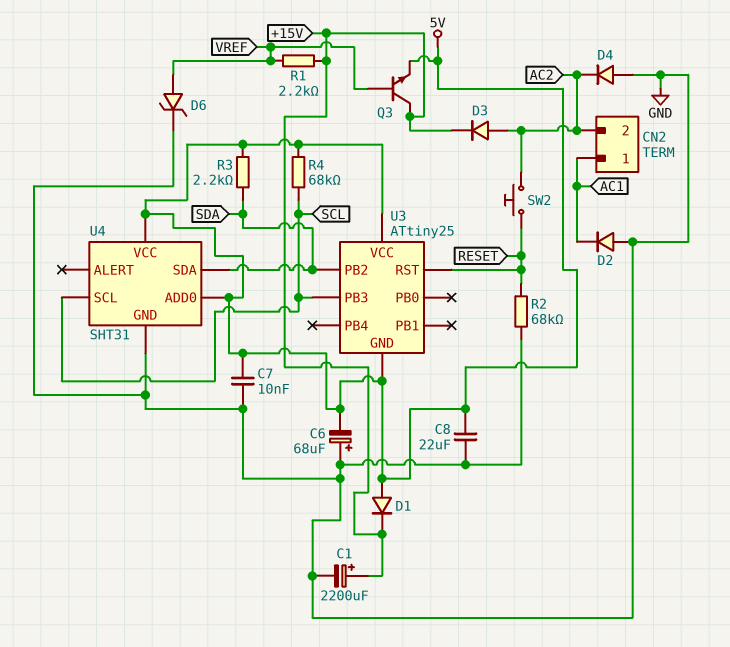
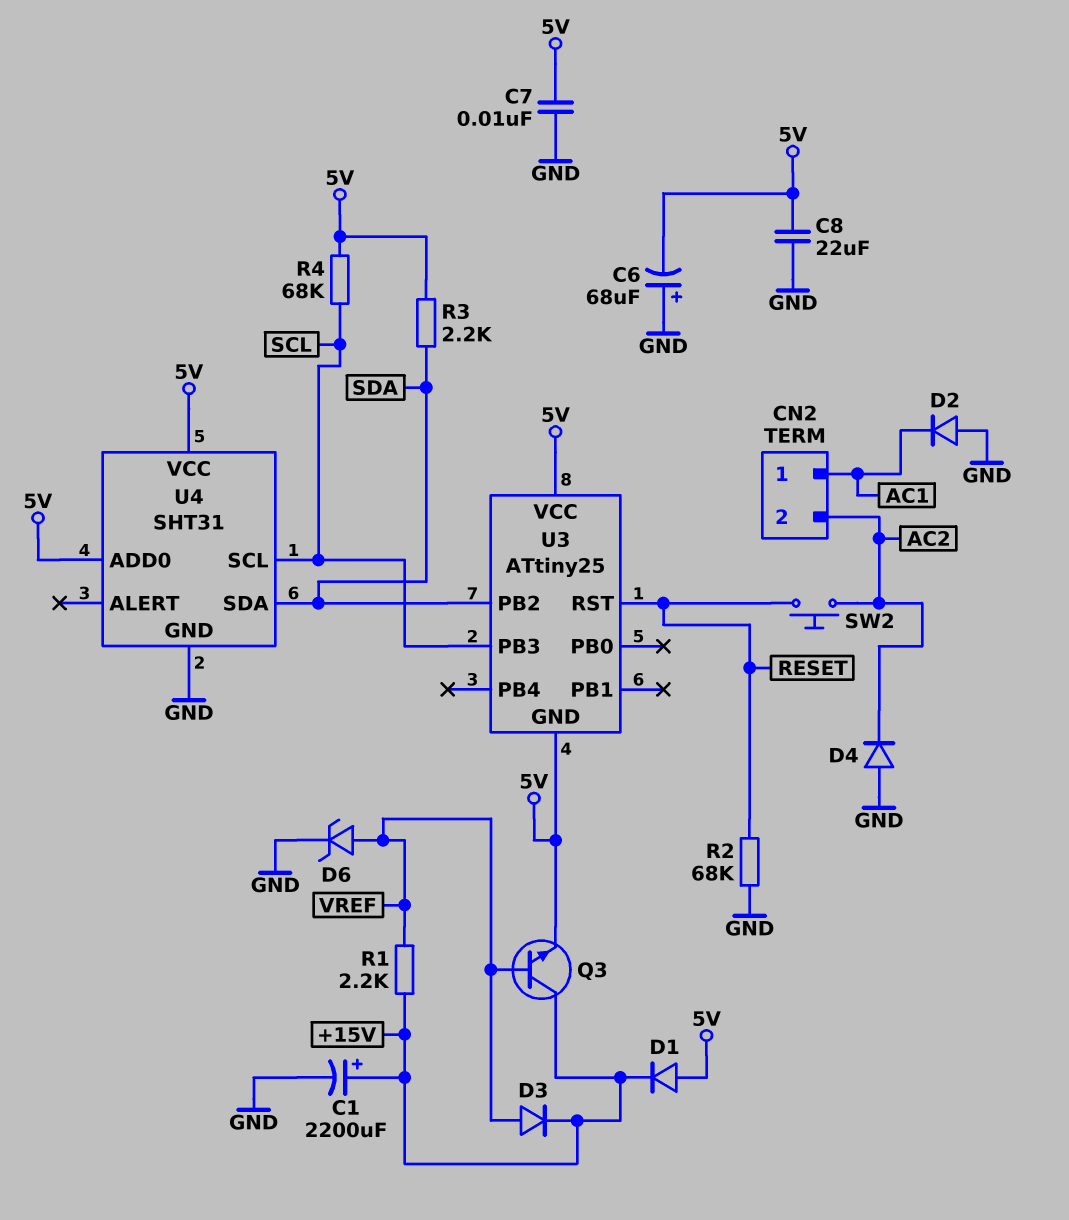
D3: diode (A AC2, K +15V) -> diode (A VREF, K +15V)

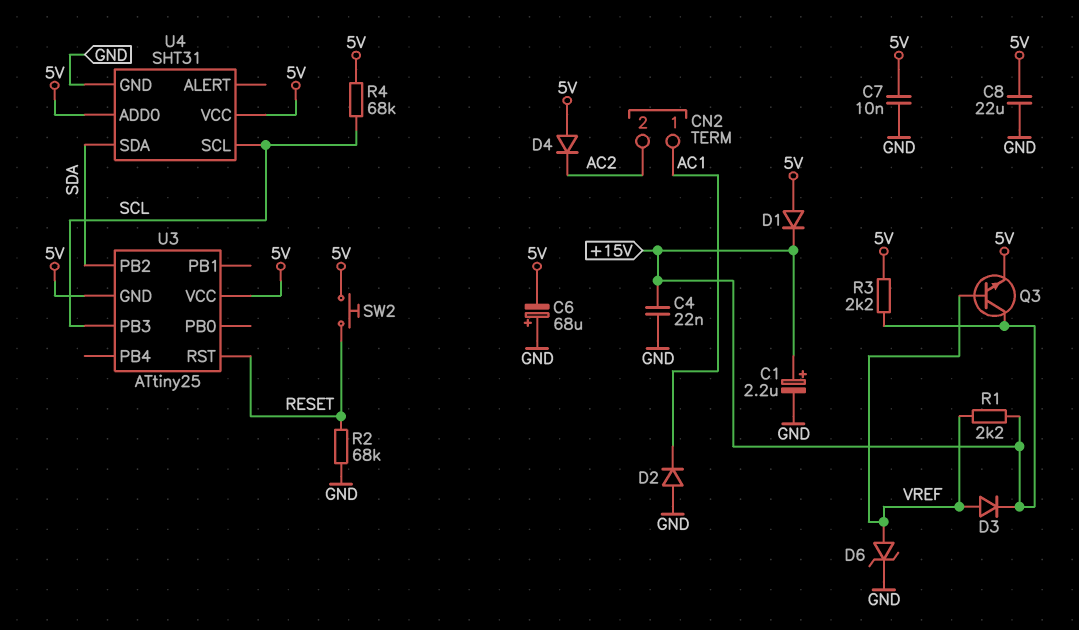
C1: 2200uF (plus +15V, minus GND) -> 2.2uF (plus +15V, minus GND)
C4: none -> 22nF (+15V, GND)
D4: diode (A GND, K AC2) -> diode (A 5V, K AC2)
R3: 2.2k (5V, SDA) -> 2.2k (+15V, 5V)
SW2: button (AC2, RESET) -> button (5V, RESET)

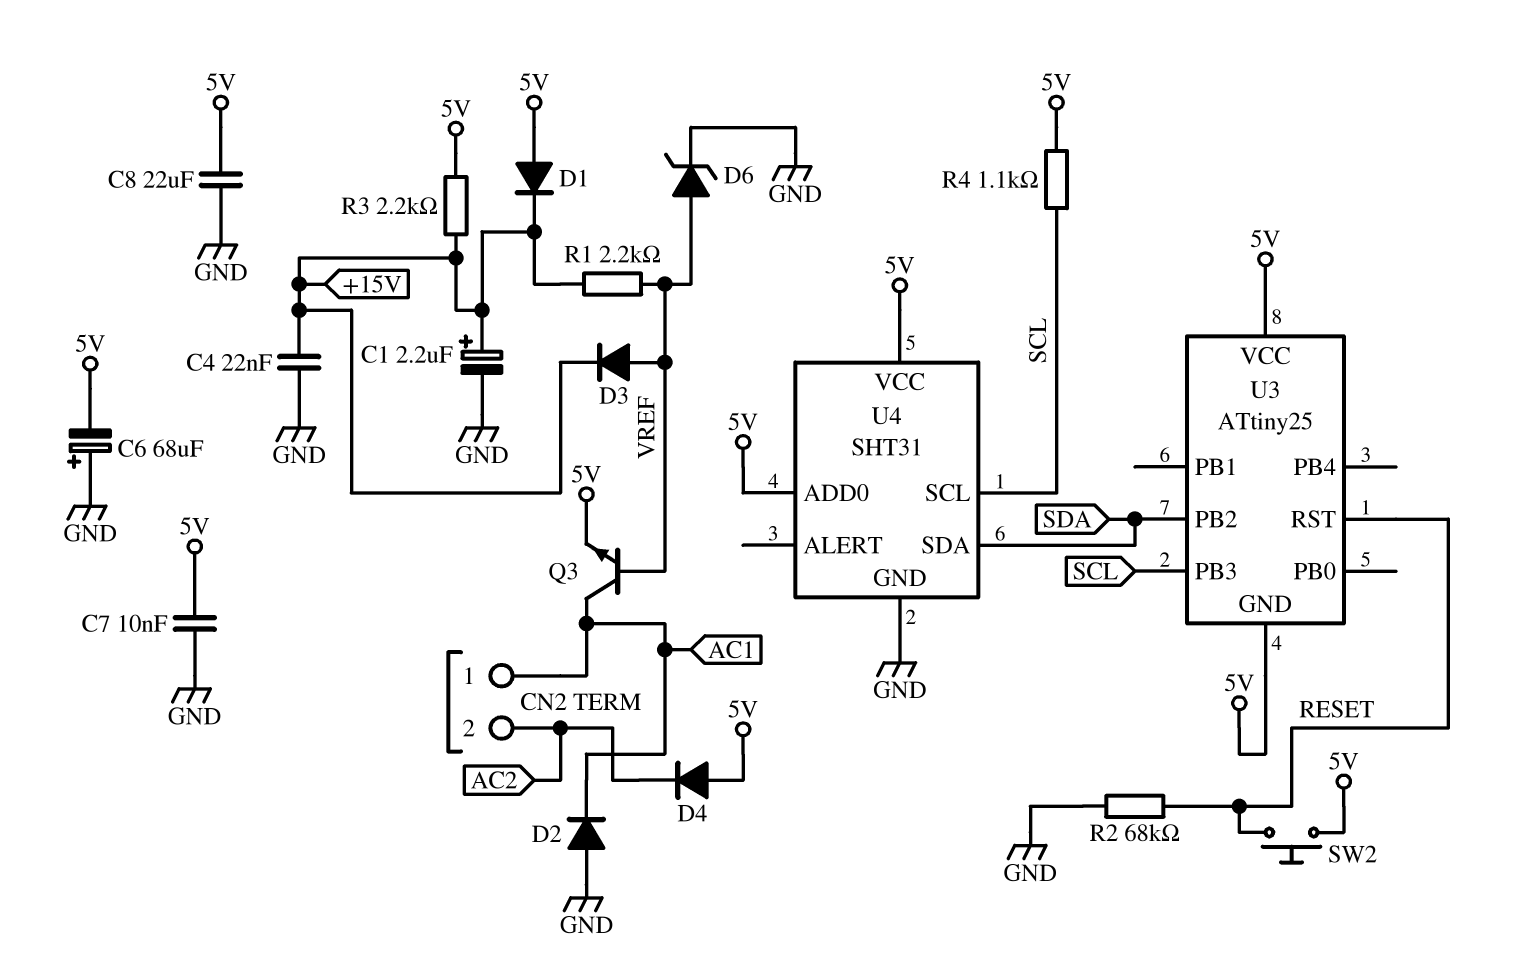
Q3: NPN (B VREF, C +15V, E 5V) -> NPN (B VREF, C AC1, E 5V)
R4: 68k (5V, SCL) -> 1.1k (5V, SCL)

